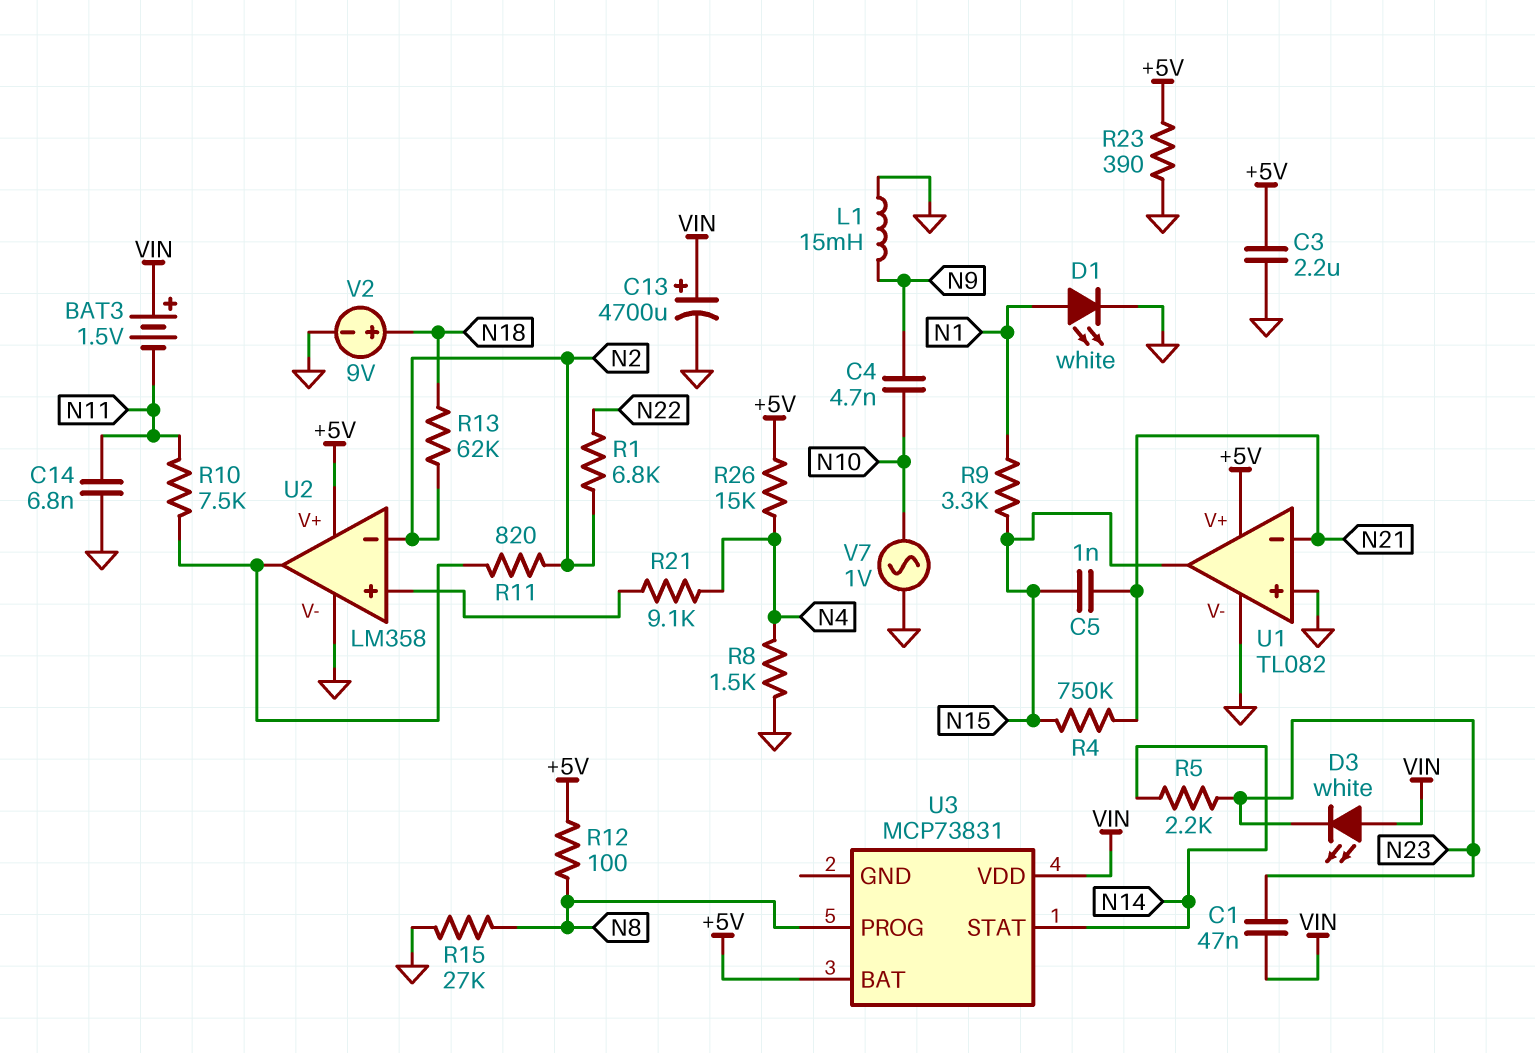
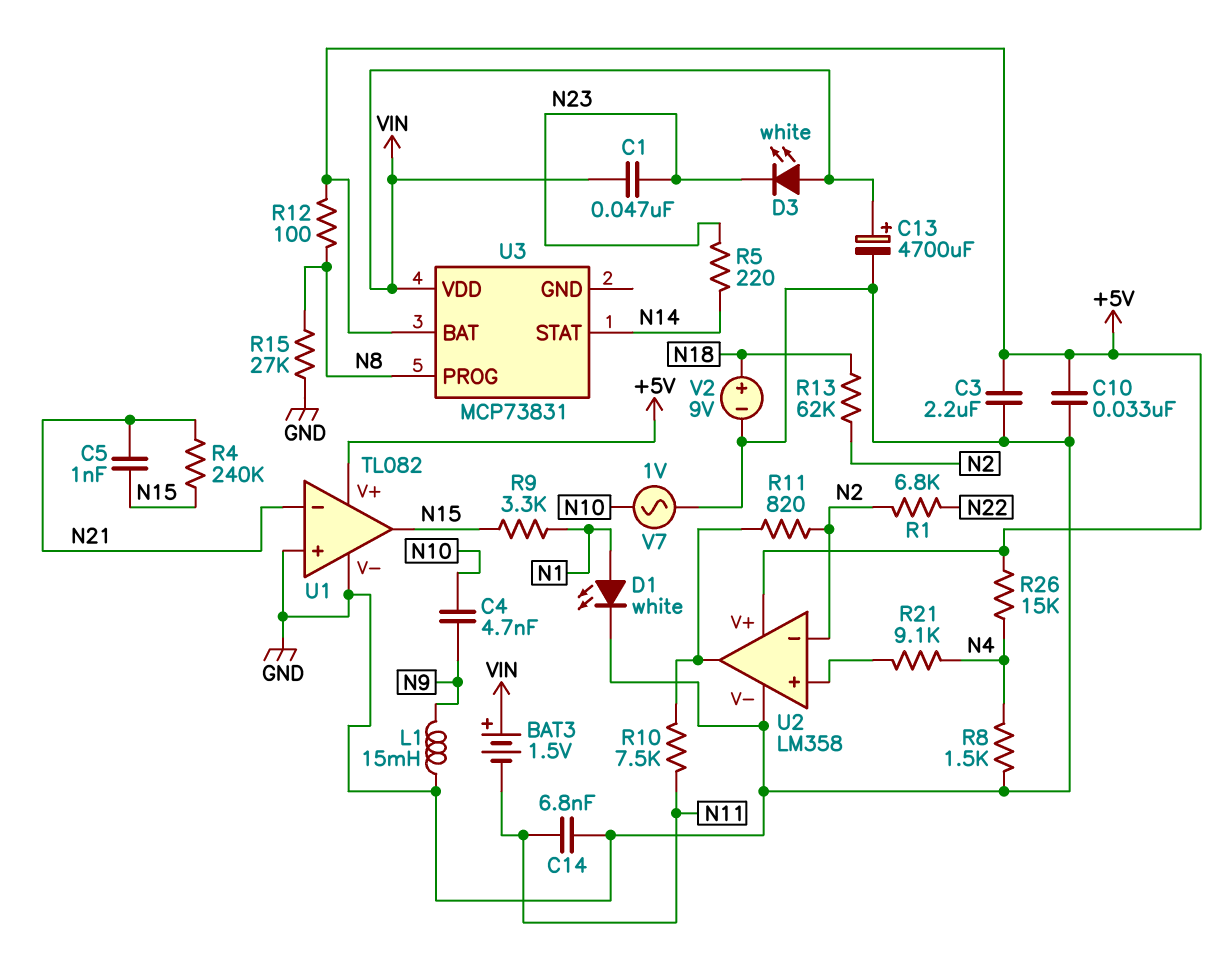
C10: none -> 33nF (+5V, GND)
R4: 750k (N15, N21) -> 240k (N15, N21)
R5: 2.2k (N14, N23) -> 220 (N14, N23)
R23: 390 (+5V, GND) -> none

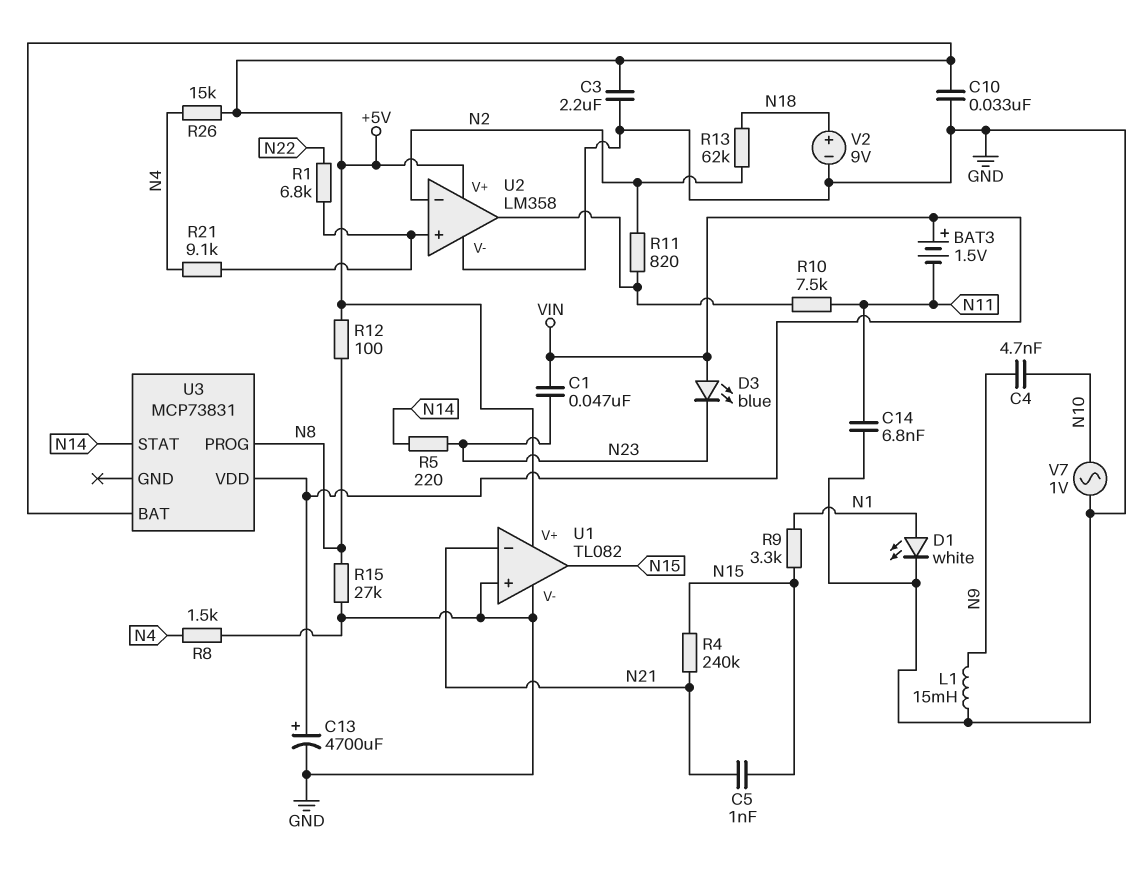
D3: LED white (A VIN, K N23) -> LED blue (A VIN, K N23)
R1: 6.8k (N2, N22) -> 6.8k (N22, U2/in+)

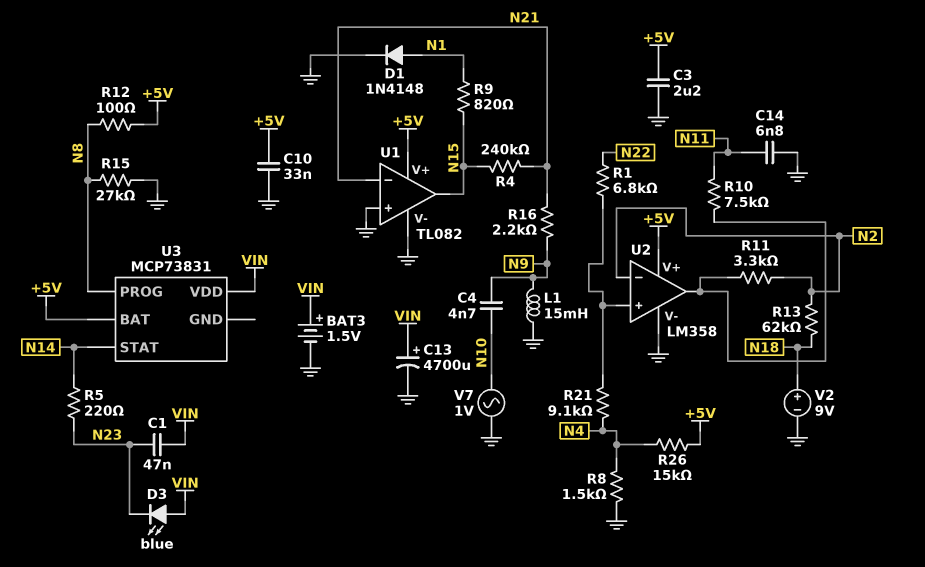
BAT3: 1.5V (plus VIN, minus N11) -> 1.5V (plus VIN, minus GND)
C5: 1nF (N15, N21) -> none
D1: LED white (A N1, K GND) -> diode 1N4148 (A N1, K GND)
R9: 3.3k (N1, N15) -> 820 (N1, N15)
R11: 820 (N2, U2/out) -> 3.3k (N2, U2/out)
R16: none -> 2.2k (N9, N21)

